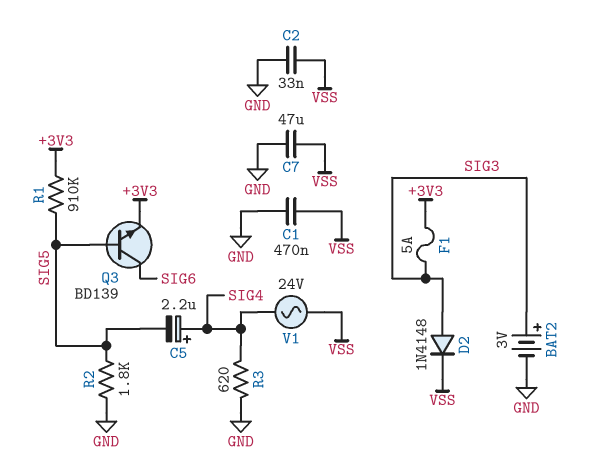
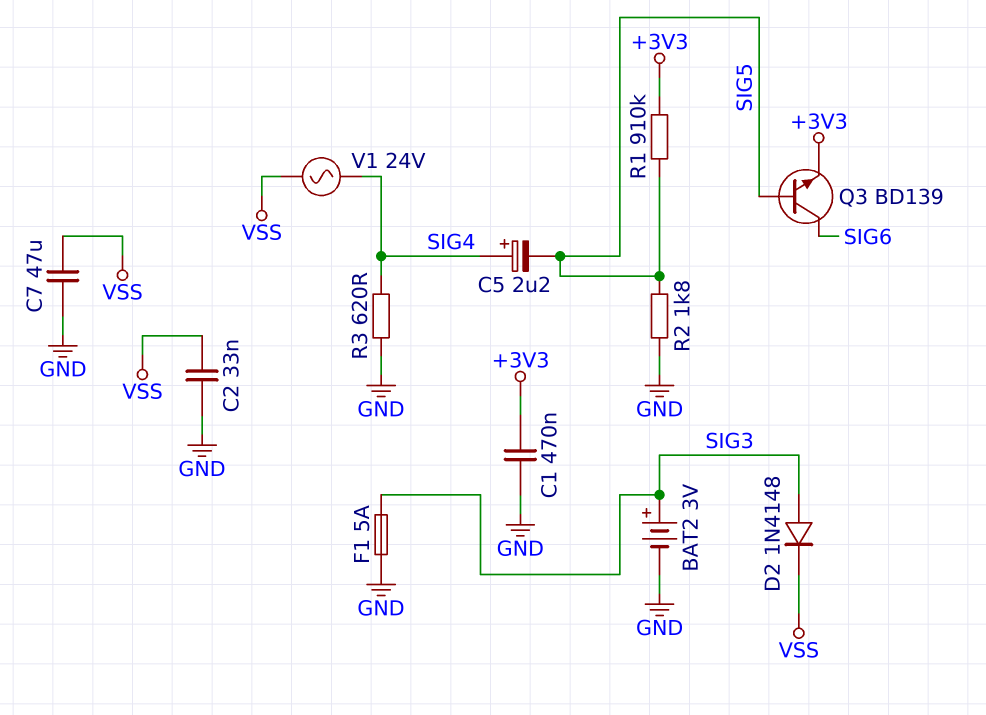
C1: 470nF (GND, VSS) -> 470nF (+3V3, GND)
F1: 5A (+3V3, SIG3) -> 5A (GND, SIG3)

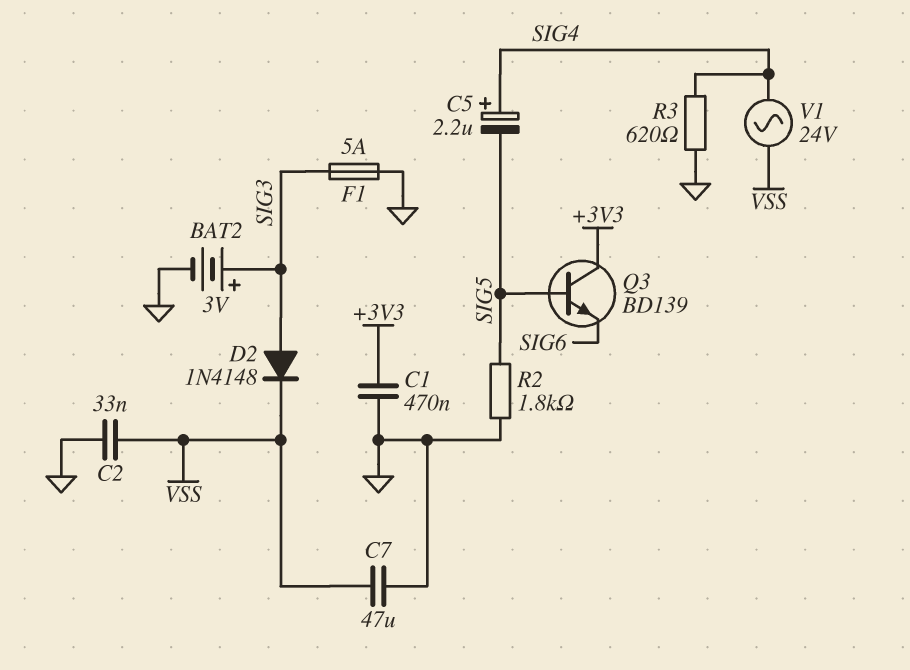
Q3: NPN BD139 (B SIG5, C SIG6, E +3V3) -> NPN BD139 (B SIG5, C +3V3, E SIG6)
R1: 910k (+3V3, SIG5) -> none

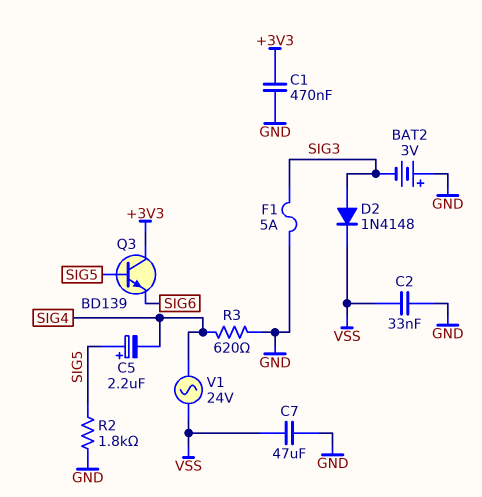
BAT2: 3V (plus SIG3, minus GND) -> 3V (plus GND, minus SIG3)
C5: 2.2uF (plus SIG4, minus SIG5) -> 2.2uF (plus SIG5, minus SIG4)

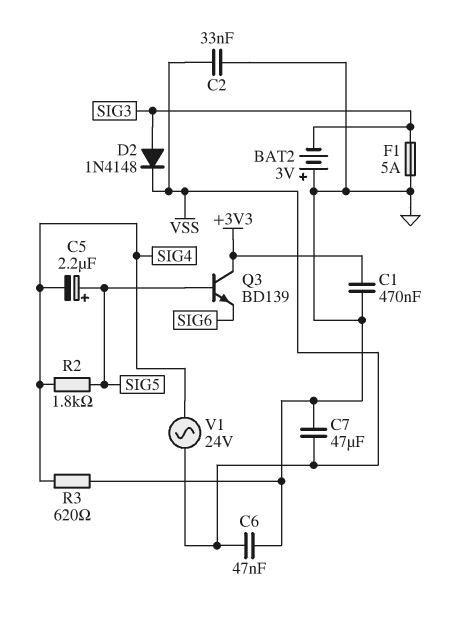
C6: none -> 47nF (GND, VSS)
R2: 1.8k (GND, SIG5) -> 1.8k (SIG4, SIG5)

